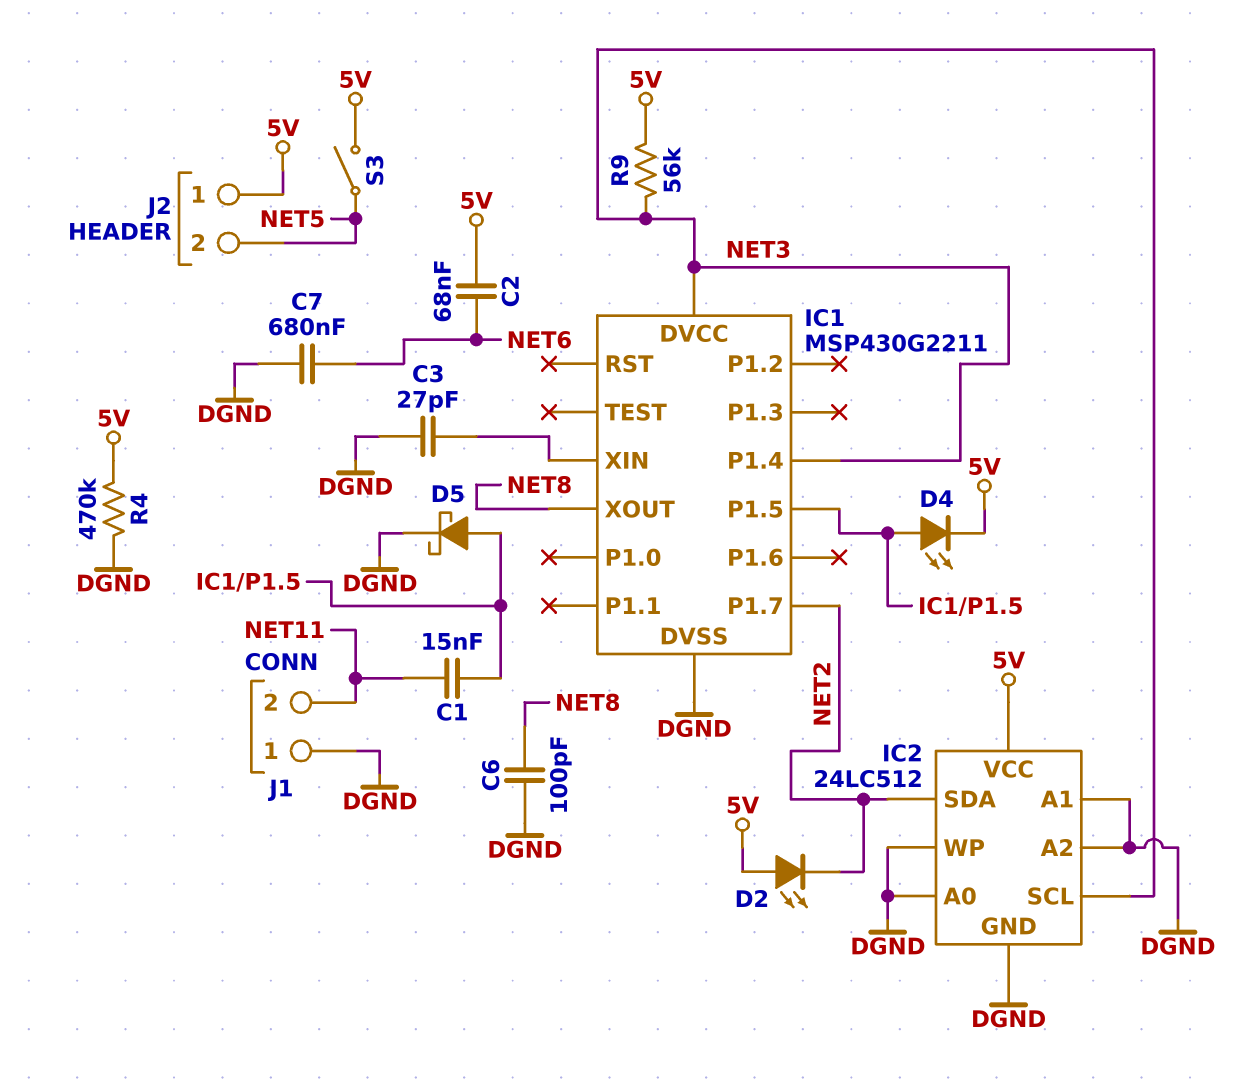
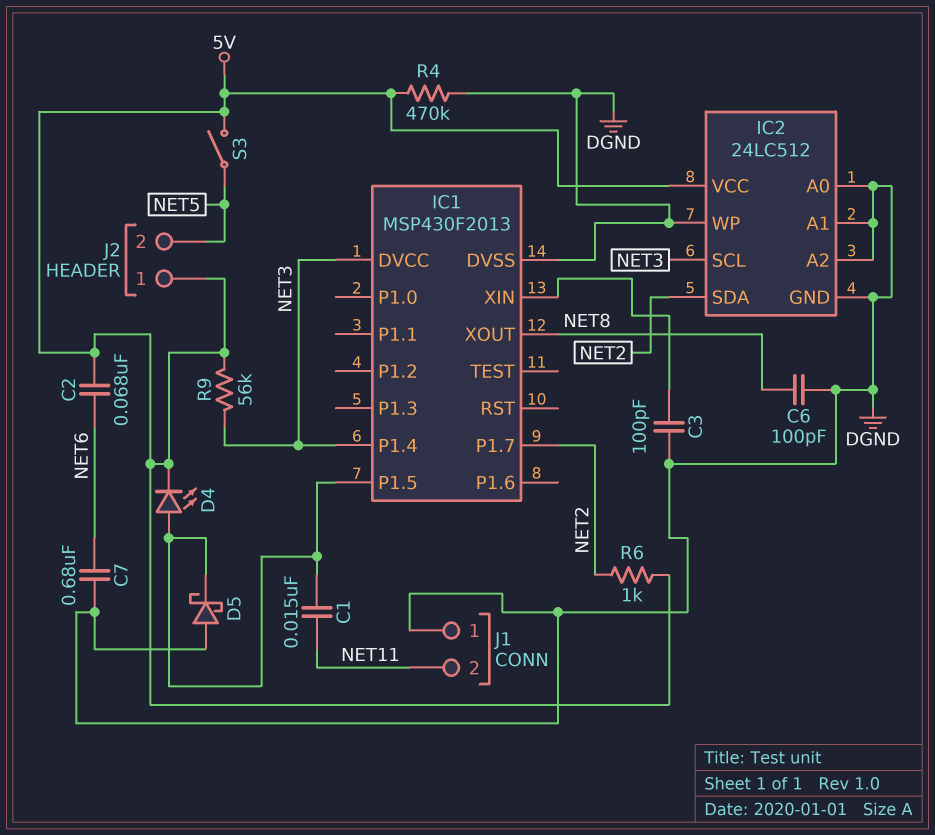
C3: 27pF (DGND, IC1/XIN) -> 100pF (DGND, IC1/XIN)
D2: LED (A 5V, K NET2) -> none
D5: schottky (A IC1/P1.5, K DGND) -> schottky (A DGND, K IC1/P1.5)
IC1: MSP430G2211 -> MSP430F2013
R6: none -> 1k (5V, NET2)

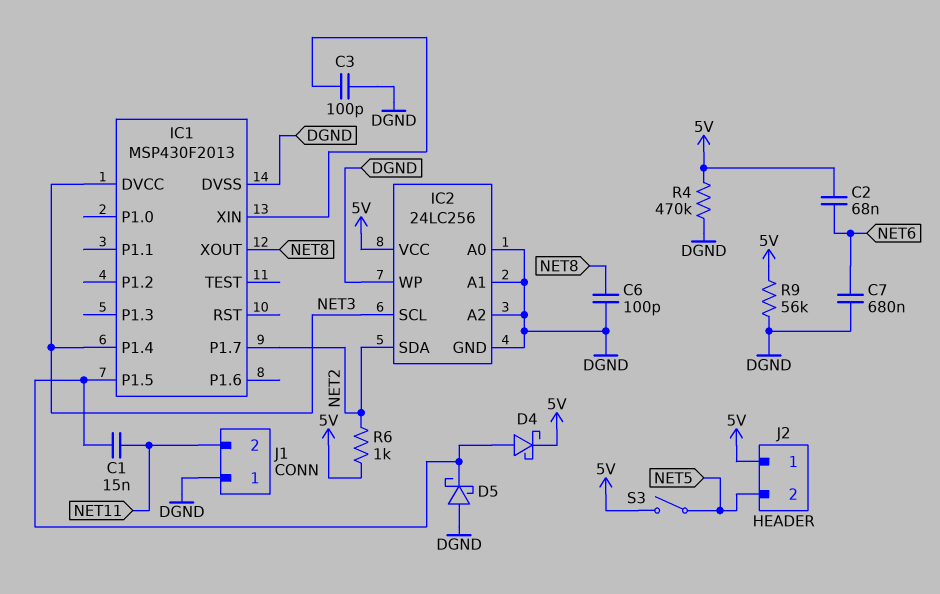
D4: LED (A IC1/P1.5, K 5V) -> schottky (A IC1/P1.5, K 5V)
IC2: 24LC512 -> 24LC256
R9: 56k (5V, NET3) -> 56k (5V, DGND)

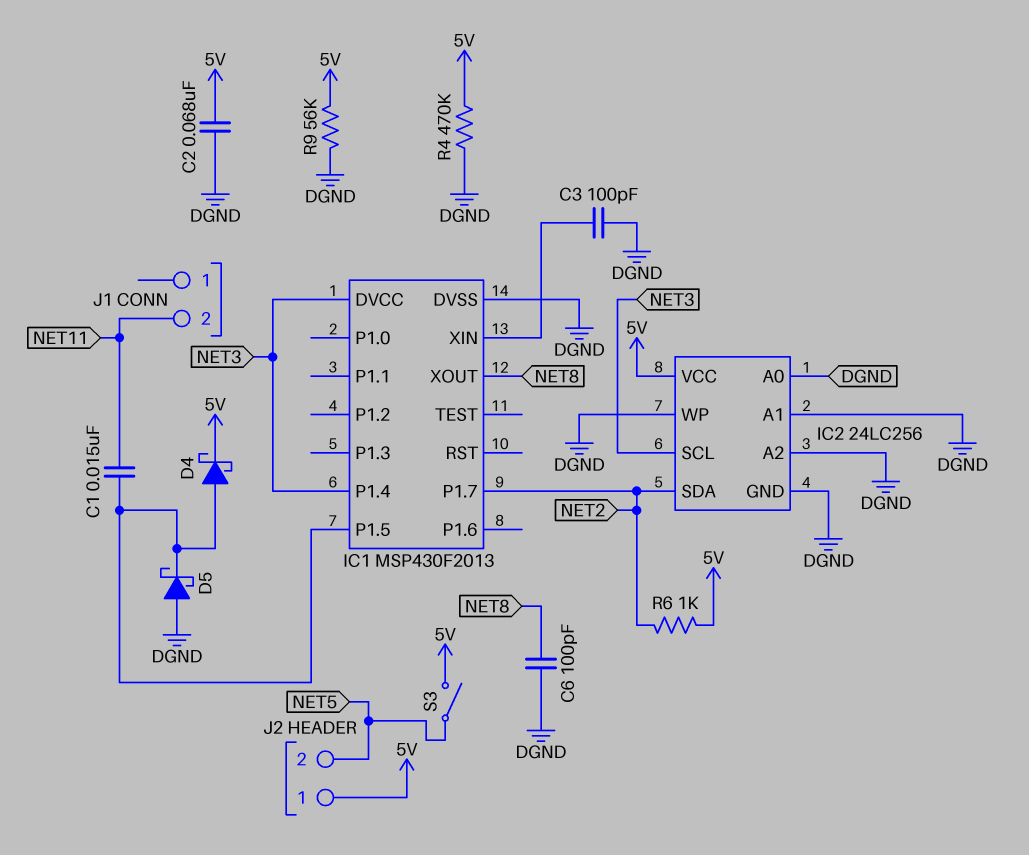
C2: 68nF (5V, NET6) -> 68nF (5V, DGND)
C7: 680nF (DGND, NET6) -> none
J1 pin 1: DGND -> none

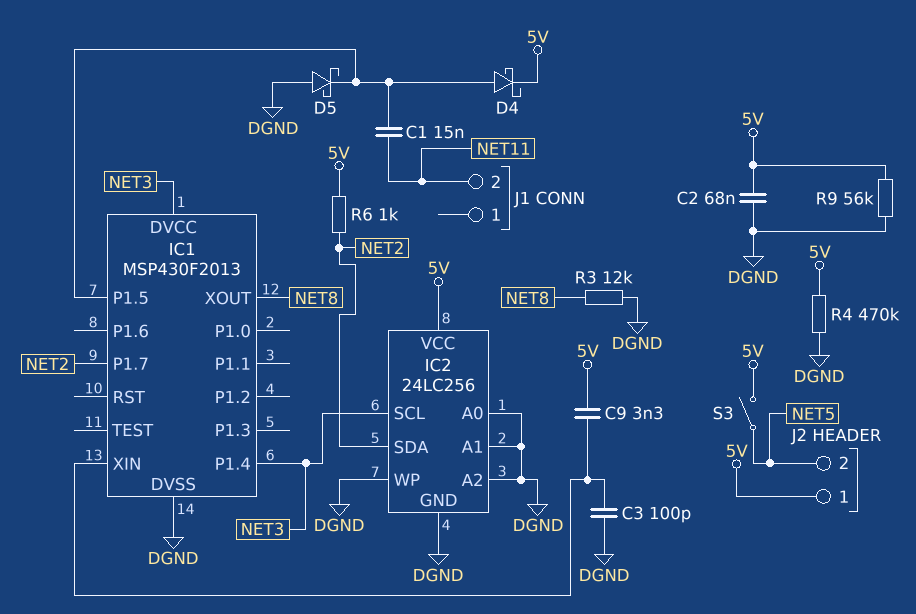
C6: 100pF (DGND, NET8) -> none
C9: none -> 3.3nF (5V, IC1/XIN)
R3: none -> 12k (DGND, NET8)

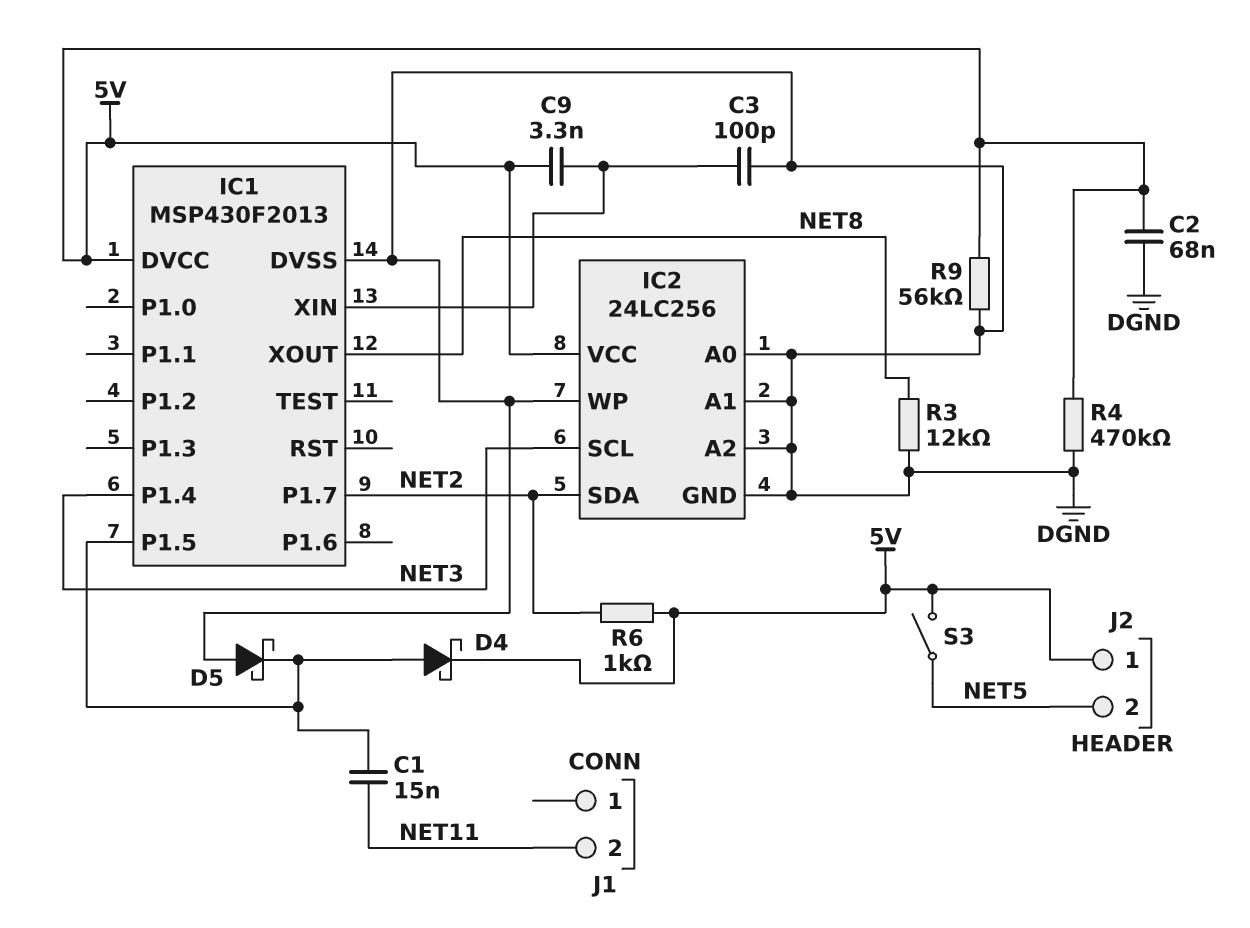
IC1 pin DVCC: NET3 -> 5V

